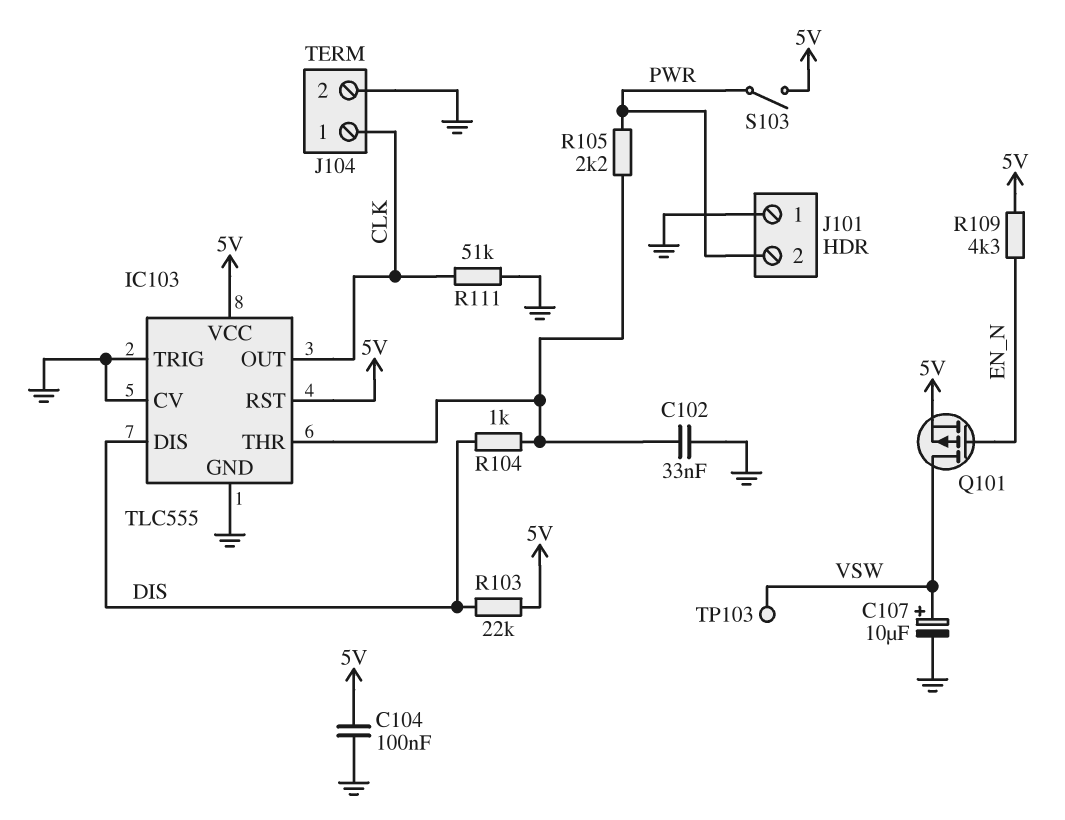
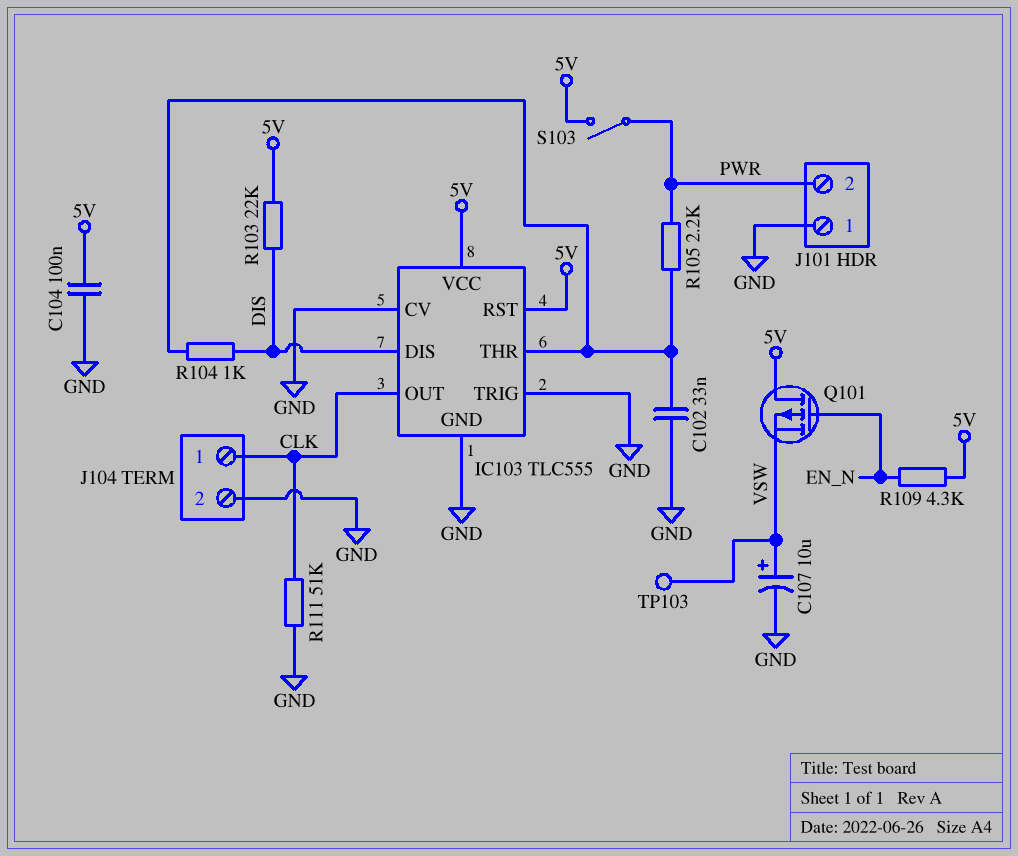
Q101: PMOS (G EN_N, D VSW, S 5V) -> PMOS (G EN_N, D 5V, S VSW)

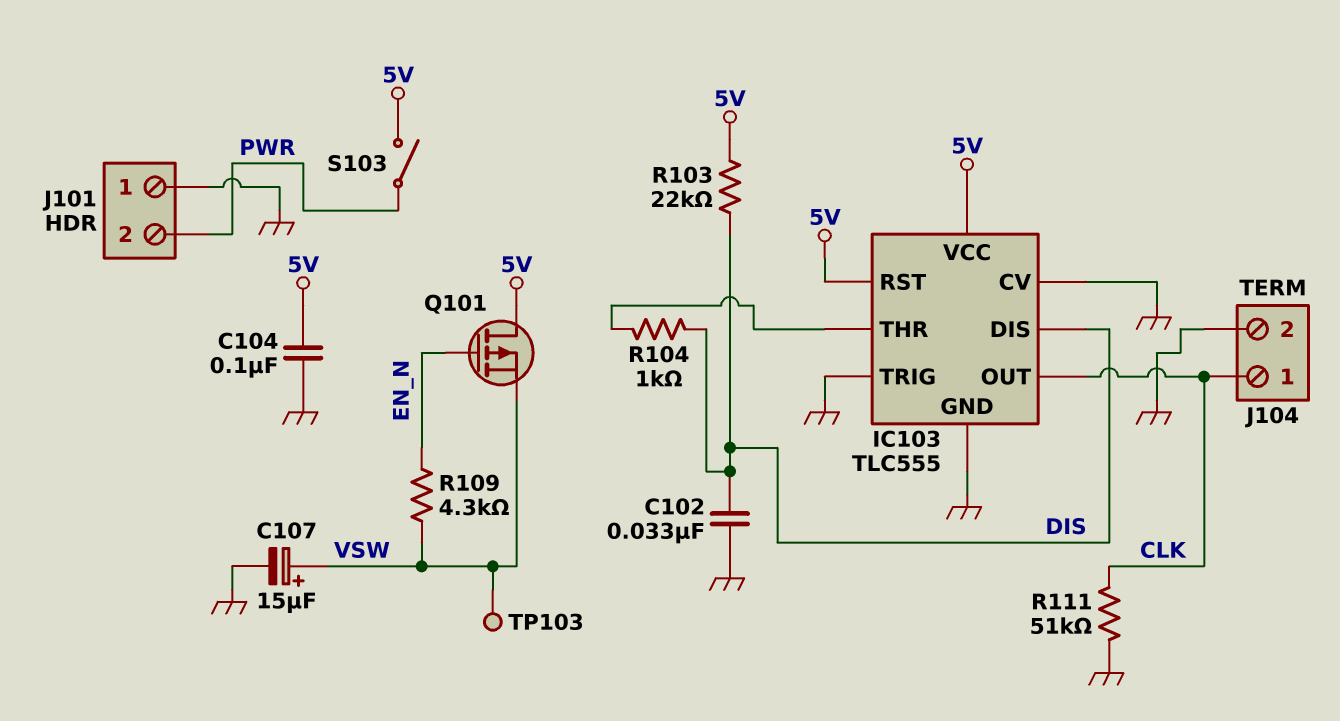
C102: 33nF (GND, IC103/THR) -> 33nF (DIS, GND)
C107: 10uF (plus VSW, minus GND) -> 15uF (plus VSW, minus GND)
R105: 2.2k (IC103/THR, PWR) -> none
R109: 4.3k (5V, EN_N) -> 4.3k (EN_N, VSW)

